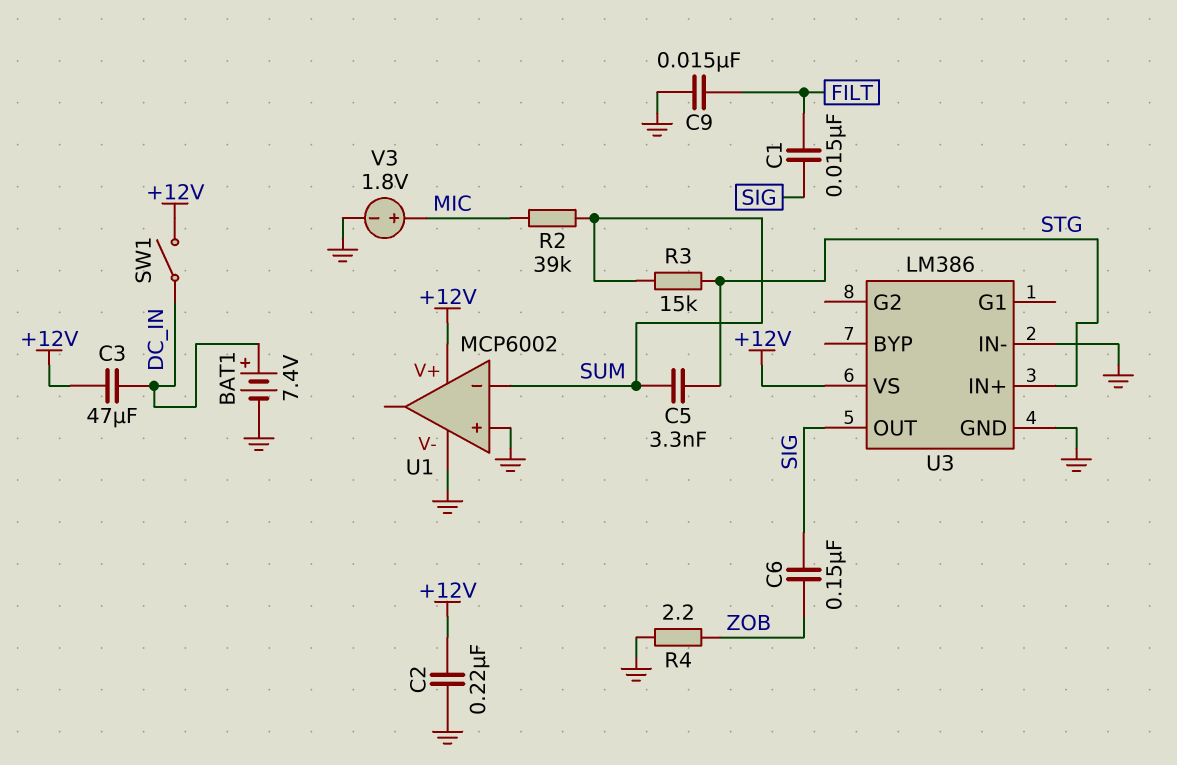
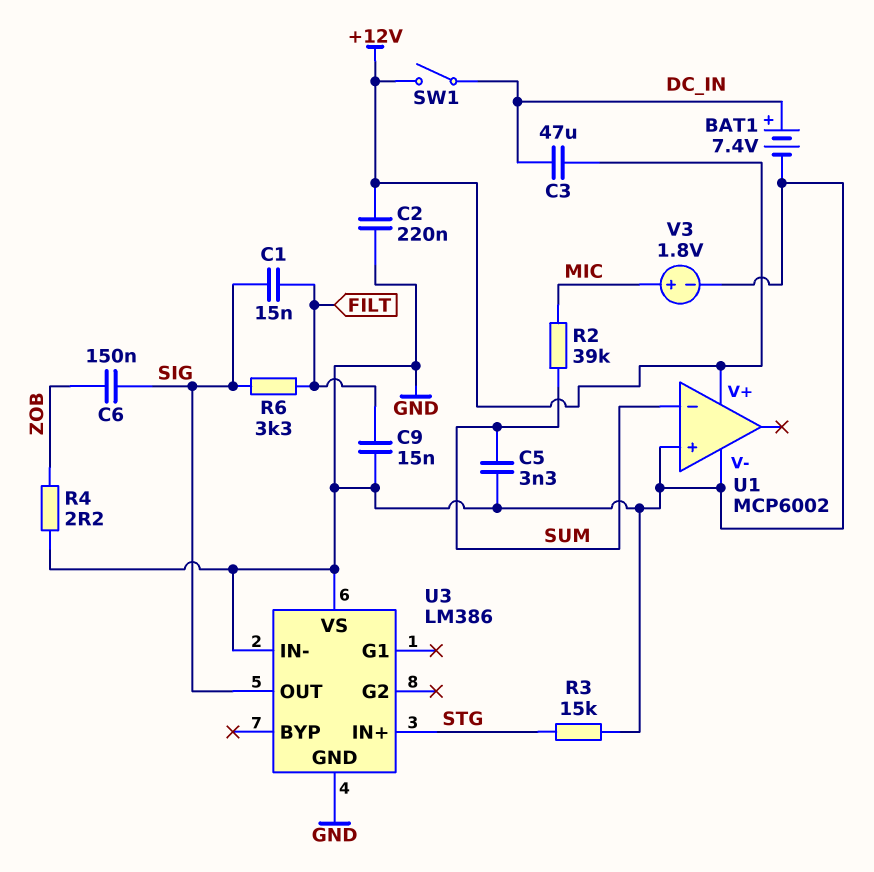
C5: 3.3nF (STG, SUM) -> 3.3nF (GND, SUM)
R3: 15k (STG, SUM) -> 15k (GND, STG)
R6: none -> 3.3k (FILT, SIG)
U3 pin VS: +12V -> GND

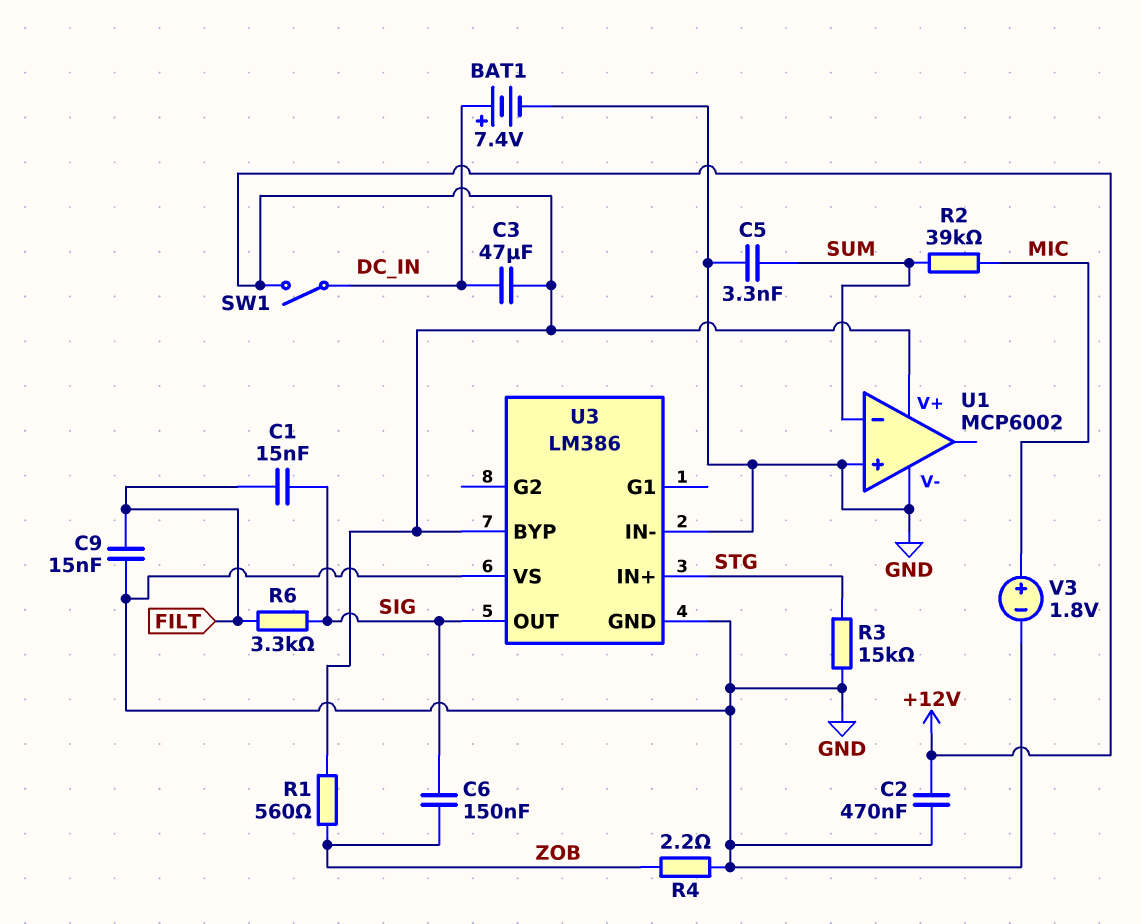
C2: 220nF (+12V, GND) -> 470nF (+12V, GND)
R1: none -> 560 (+12V, ZOB)
U3 pin BYP: none -> +12V

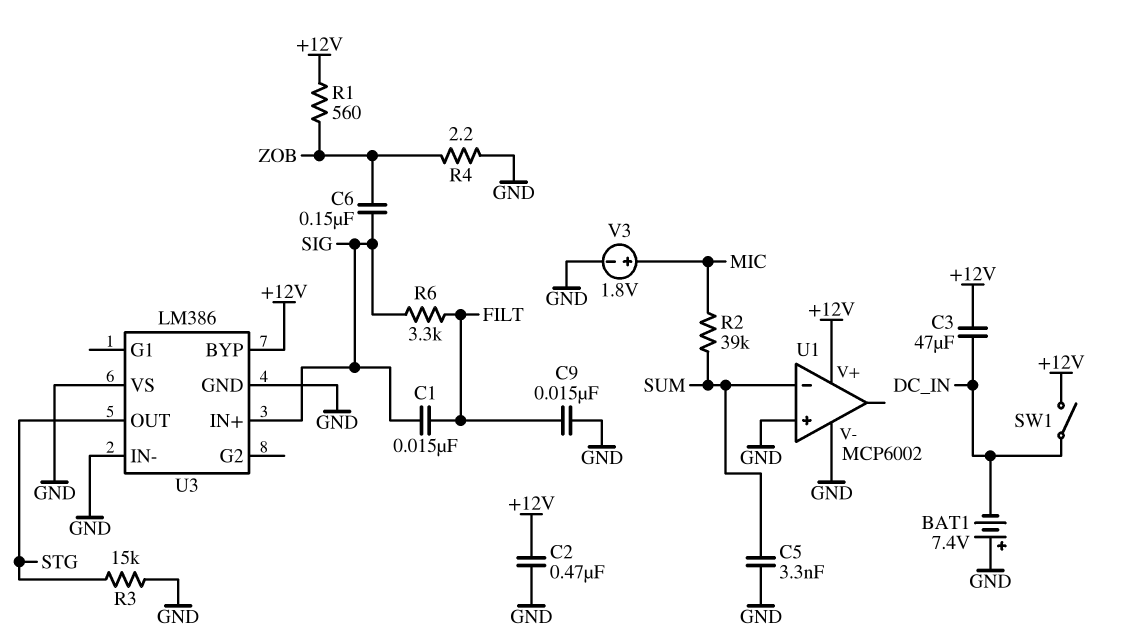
BAT1: 7.4V (plus DC_IN, minus GND) -> 7.4V (plus GND, minus DC_IN)
U3 pin IN+: STG -> SIG
U3 pin OUT: SIG -> STG

